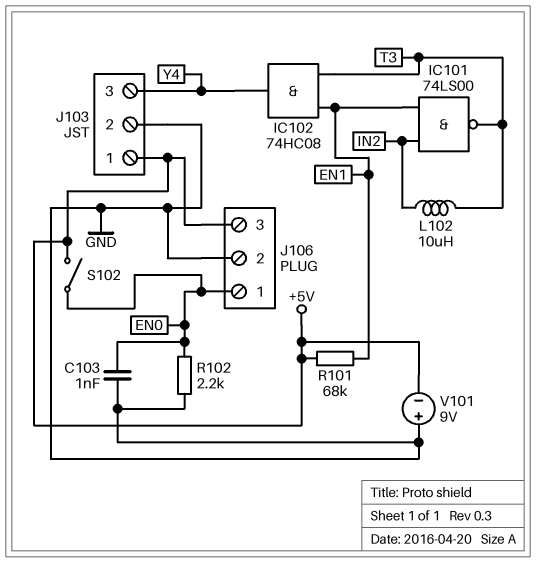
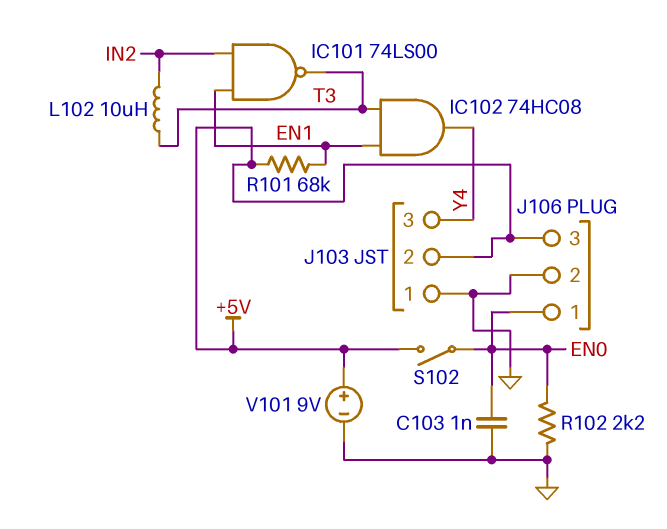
J103 pin 1: +5V -> GND
J103 pin 2: GND -> +5V
V101: 9V (plus GND, minus +5V) -> 9V (plus +5V, minus GND)

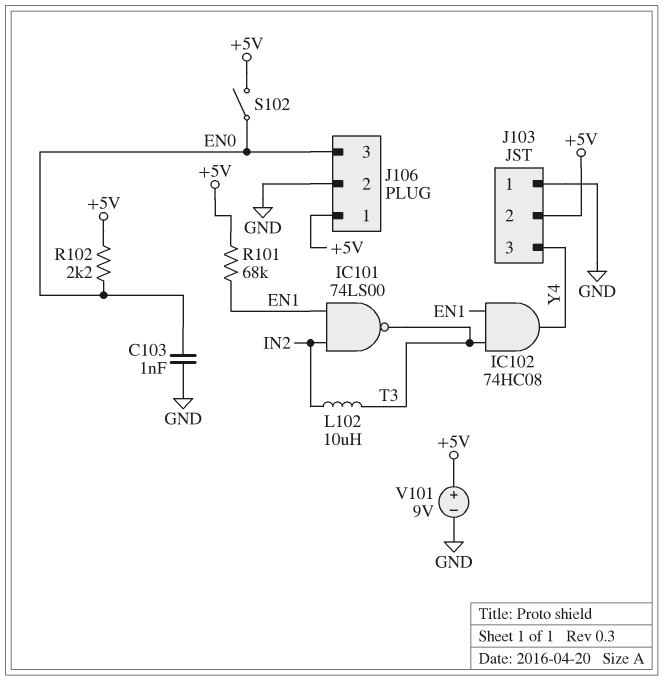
J106 pin 1: EN0 -> +5V
J106 pin 3: +5V -> EN0
R102: 2.2k (EN0, GND) -> 2.2k (+5V, EN0)

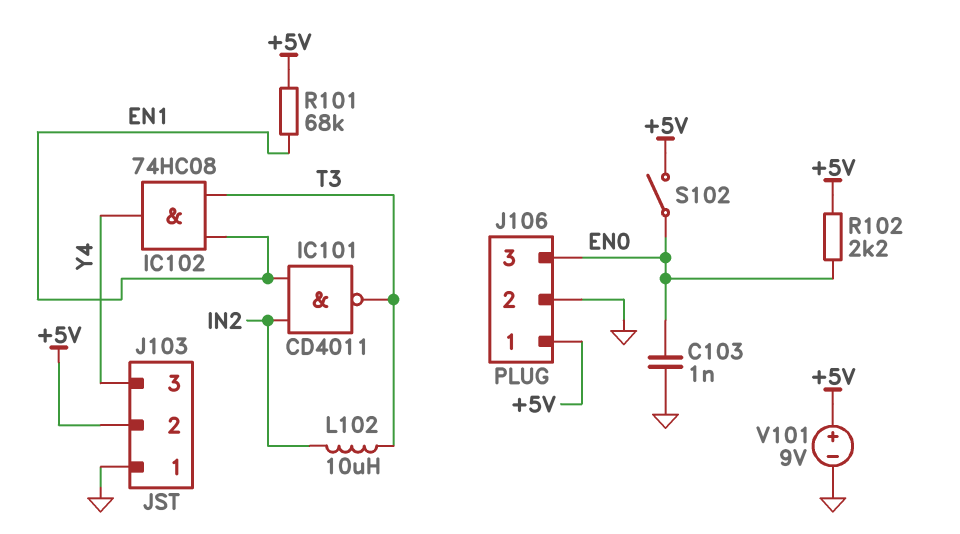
IC101: NAND 74LS00 (in EN1, in IN2, out T3) -> NAND CD4011 (in EN1, in IN2, out T3)

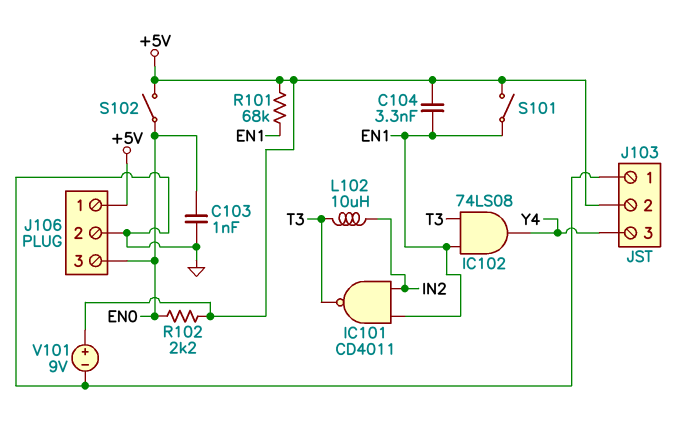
C104: none -> 3.3nF (+5V, EN1)
IC102: AND 74HC08 (in EN1, in T3, out Y4) -> AND 74LS08 (in EN1, in T3, out Y4)
S101: none -> switch (+5V, EN1)

